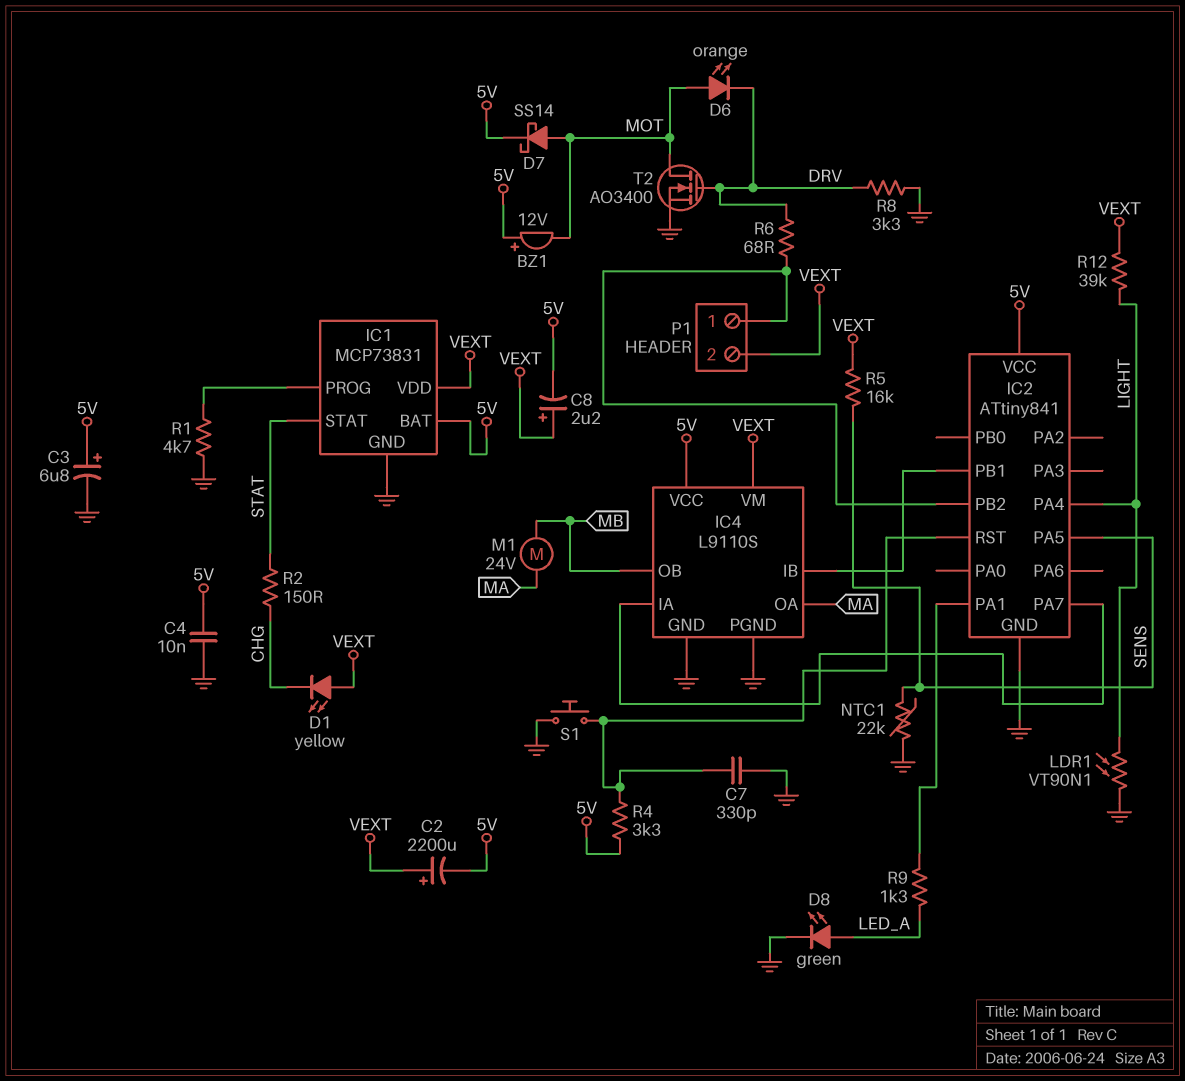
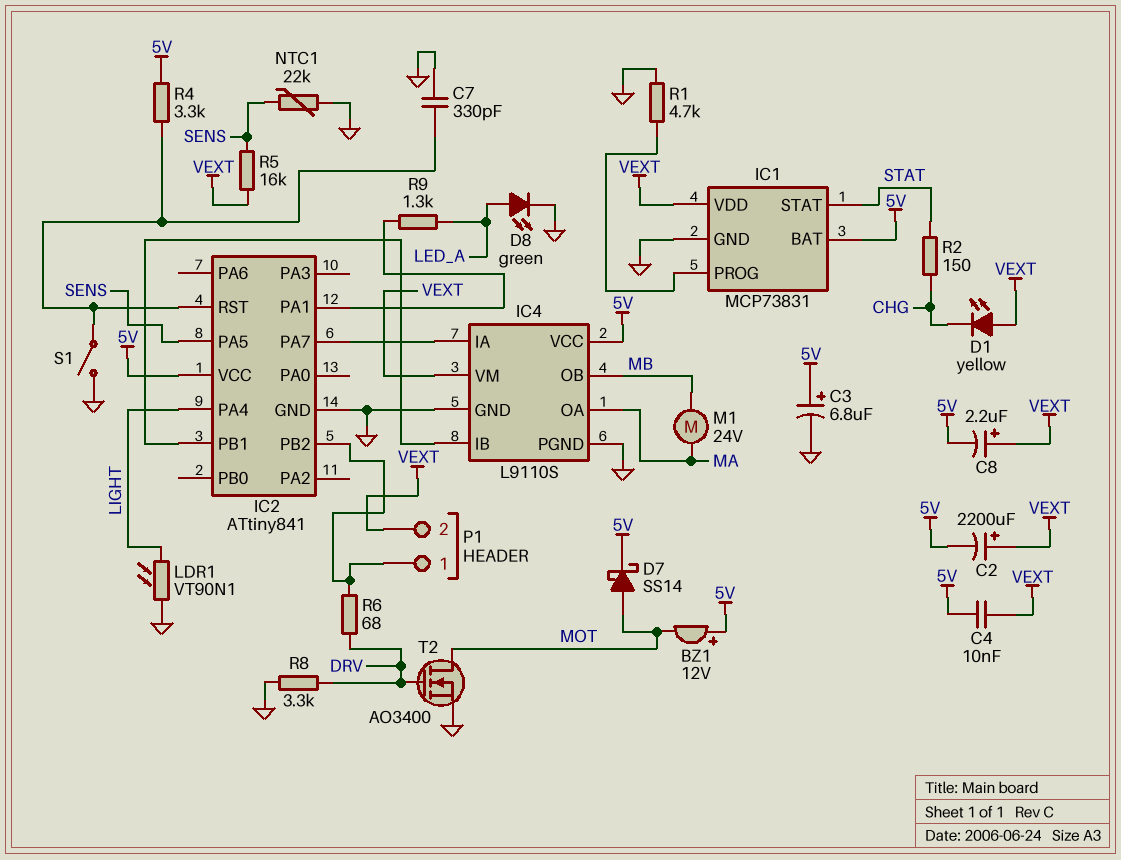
C4: 10nF (5V, GND) -> 10nF (5V, VEXT)
D6: LED orange (A MOT, K DRV) -> none
R12: 39k (LIGHT, VEXT) -> none
S1: button (GND, IC2/RST) -> switch (GND, IC2/RST)

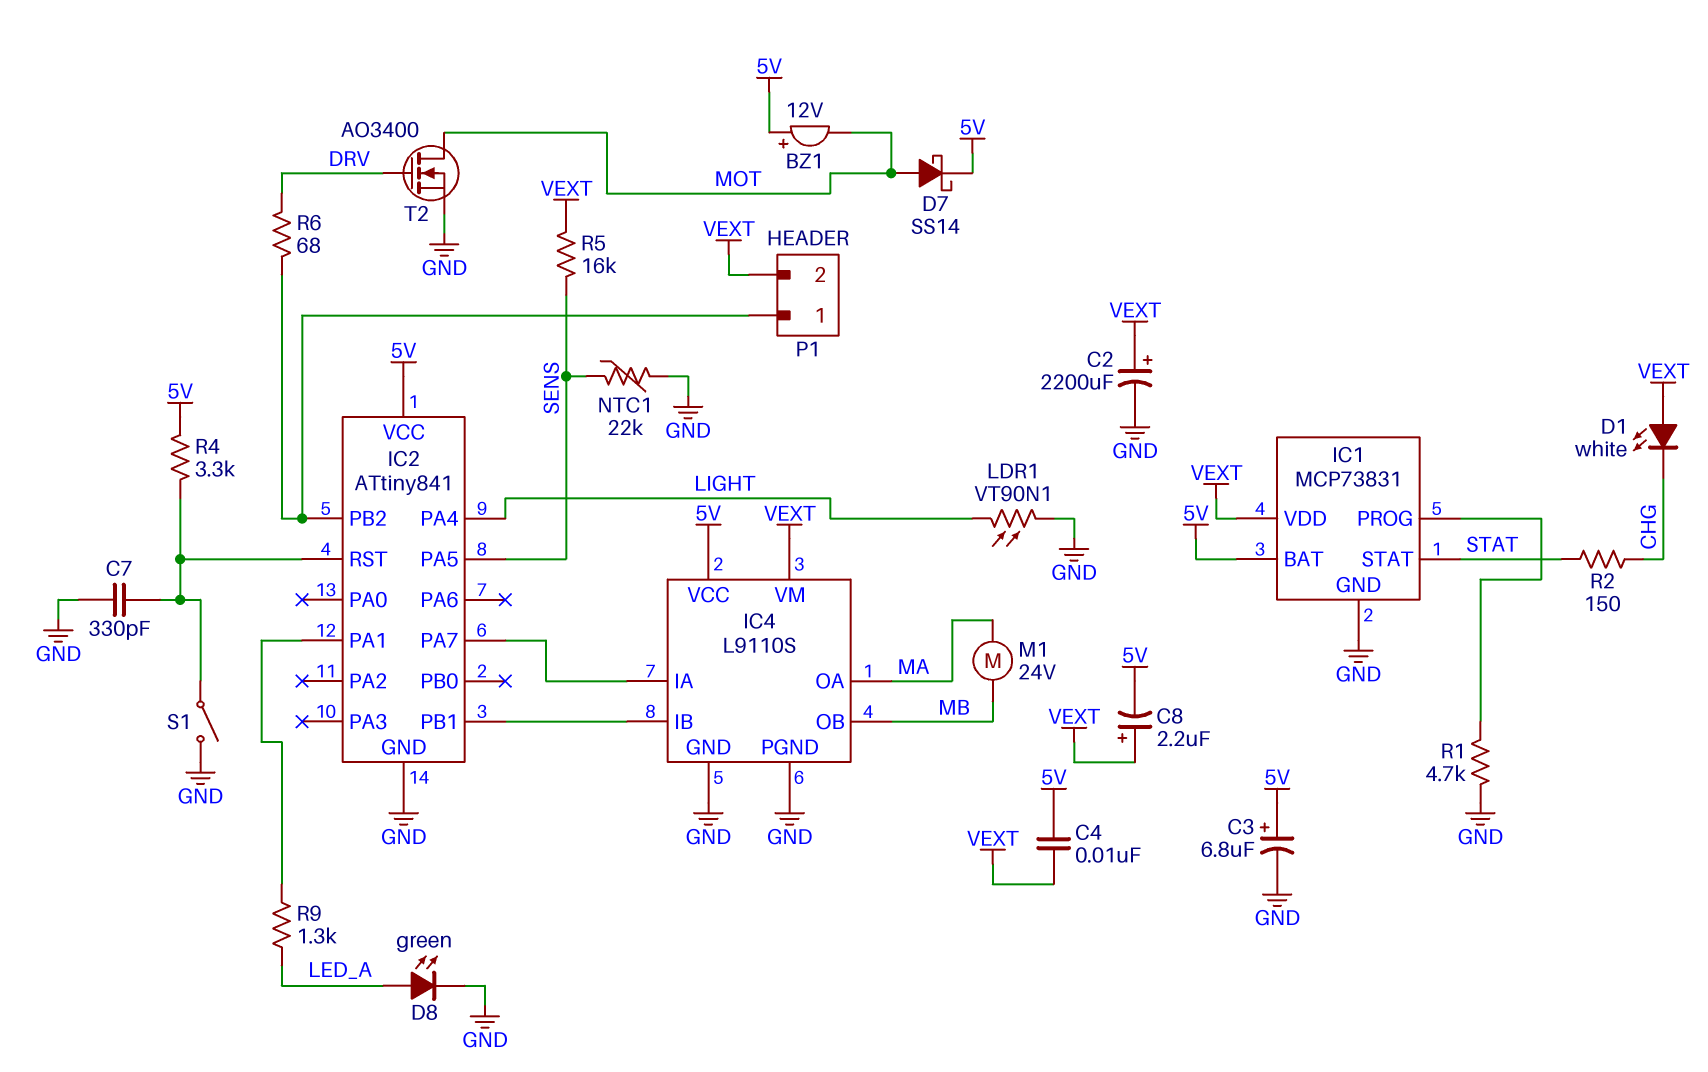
C2: 2200uF (plus VEXT, minus 5V) -> 2200uF (plus VEXT, minus GND)
D1: LED yellow (A VEXT, K CHG) -> LED white (A VEXT, K CHG)
R8: 3.3k (DRV, GND) -> none

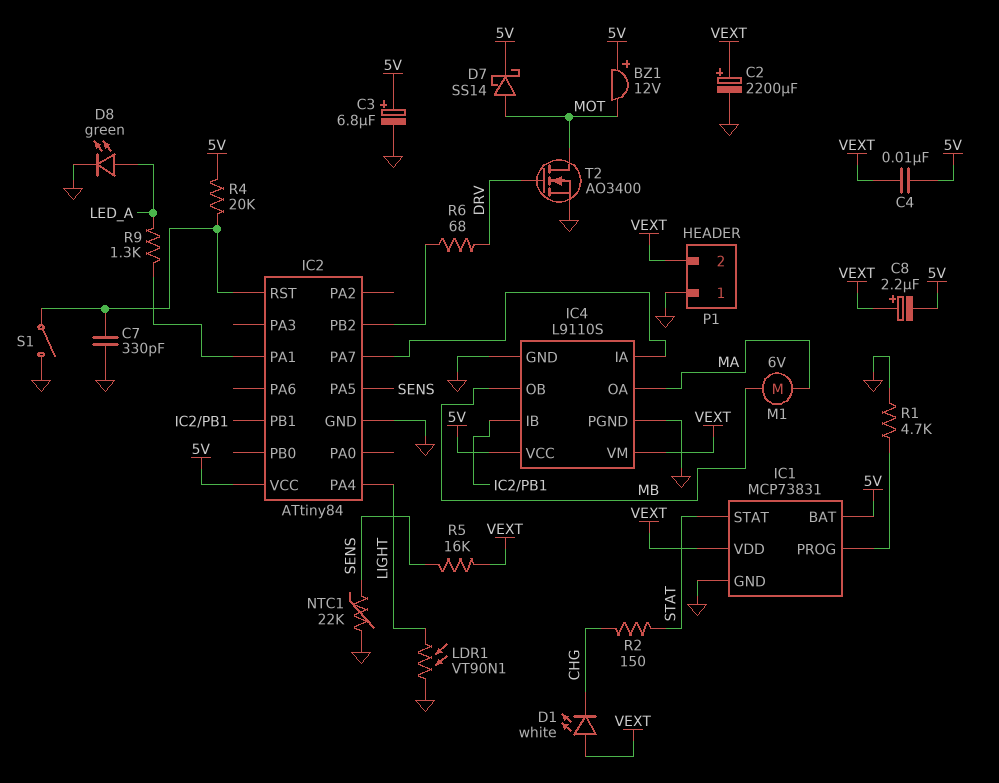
IC2: ATtiny841 -> ATtiny84
M1: motor 24V (MA, MB) -> motor 6V (MA, MB)
P1 pin 1: IC2/PB2 -> GND
R4: 3.3k (5V, IC2/RST) -> 20k (5V, IC2/RST)

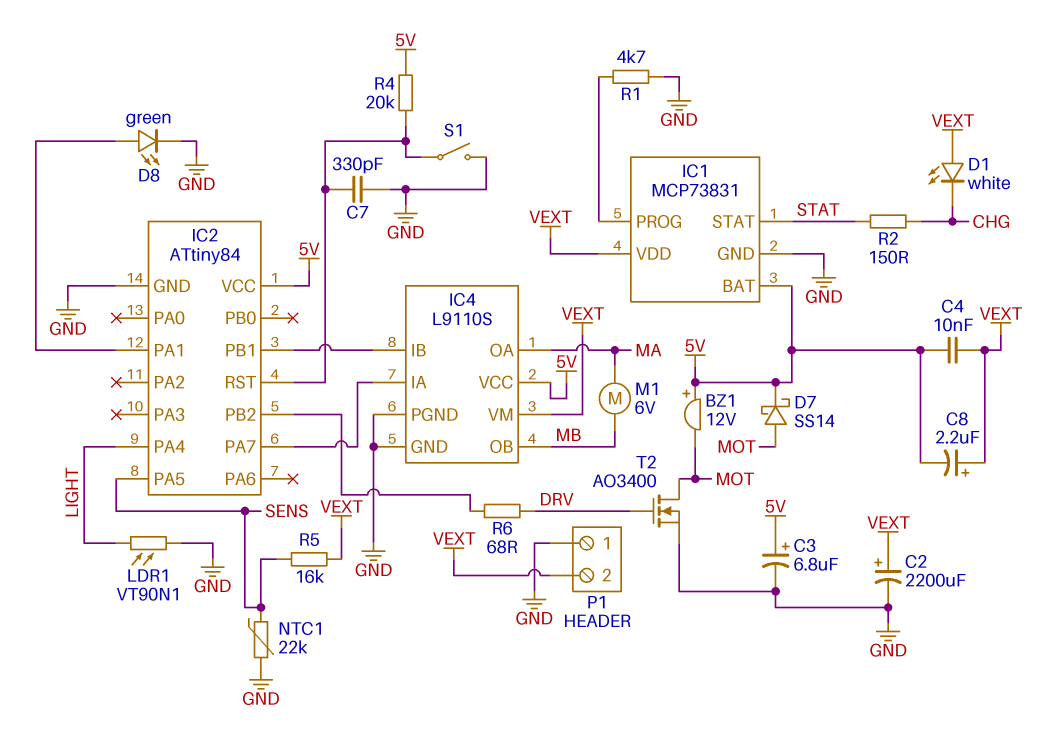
D8: LED green (A LED_A, K GND) -> LED green (A IC2/PA1, K GND)
R9: 1.3k (IC2/PA1, LED_A) -> none

